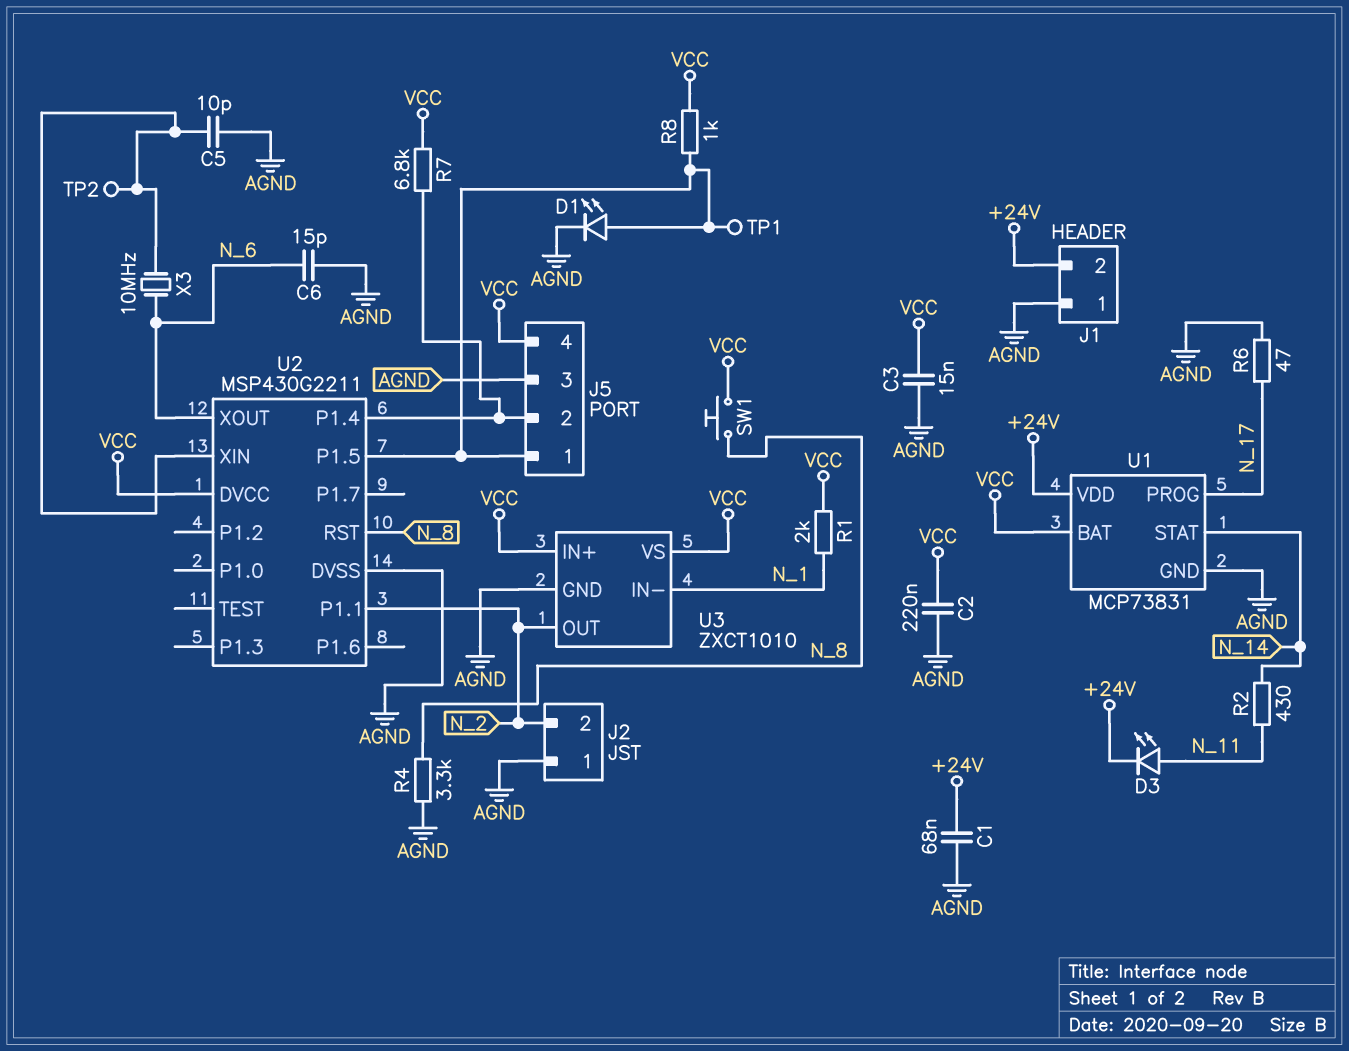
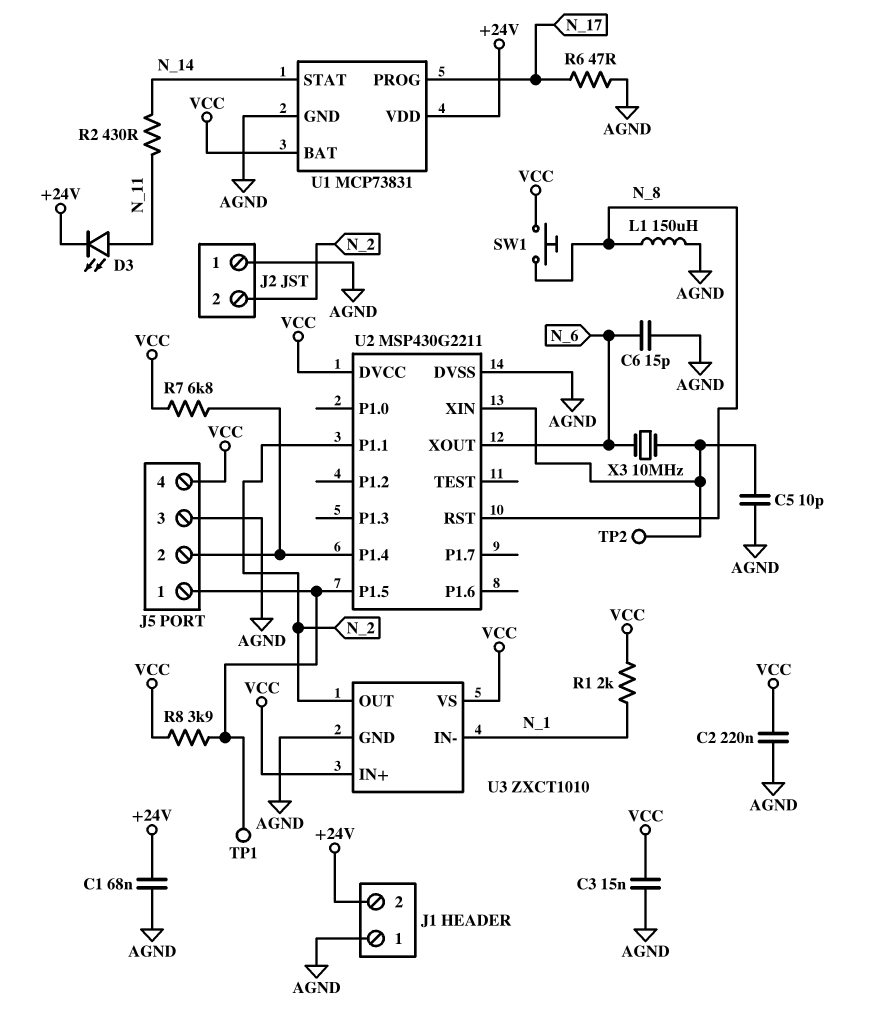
D1: LED (A J5/1, K AGND) -> none
L1: none -> 150uH (AGND, N_8)
R4: 3.3k (AGND, N_8) -> none
R8: 1k (J5/1, VCC) -> 3.9k (J5/1, VCC)

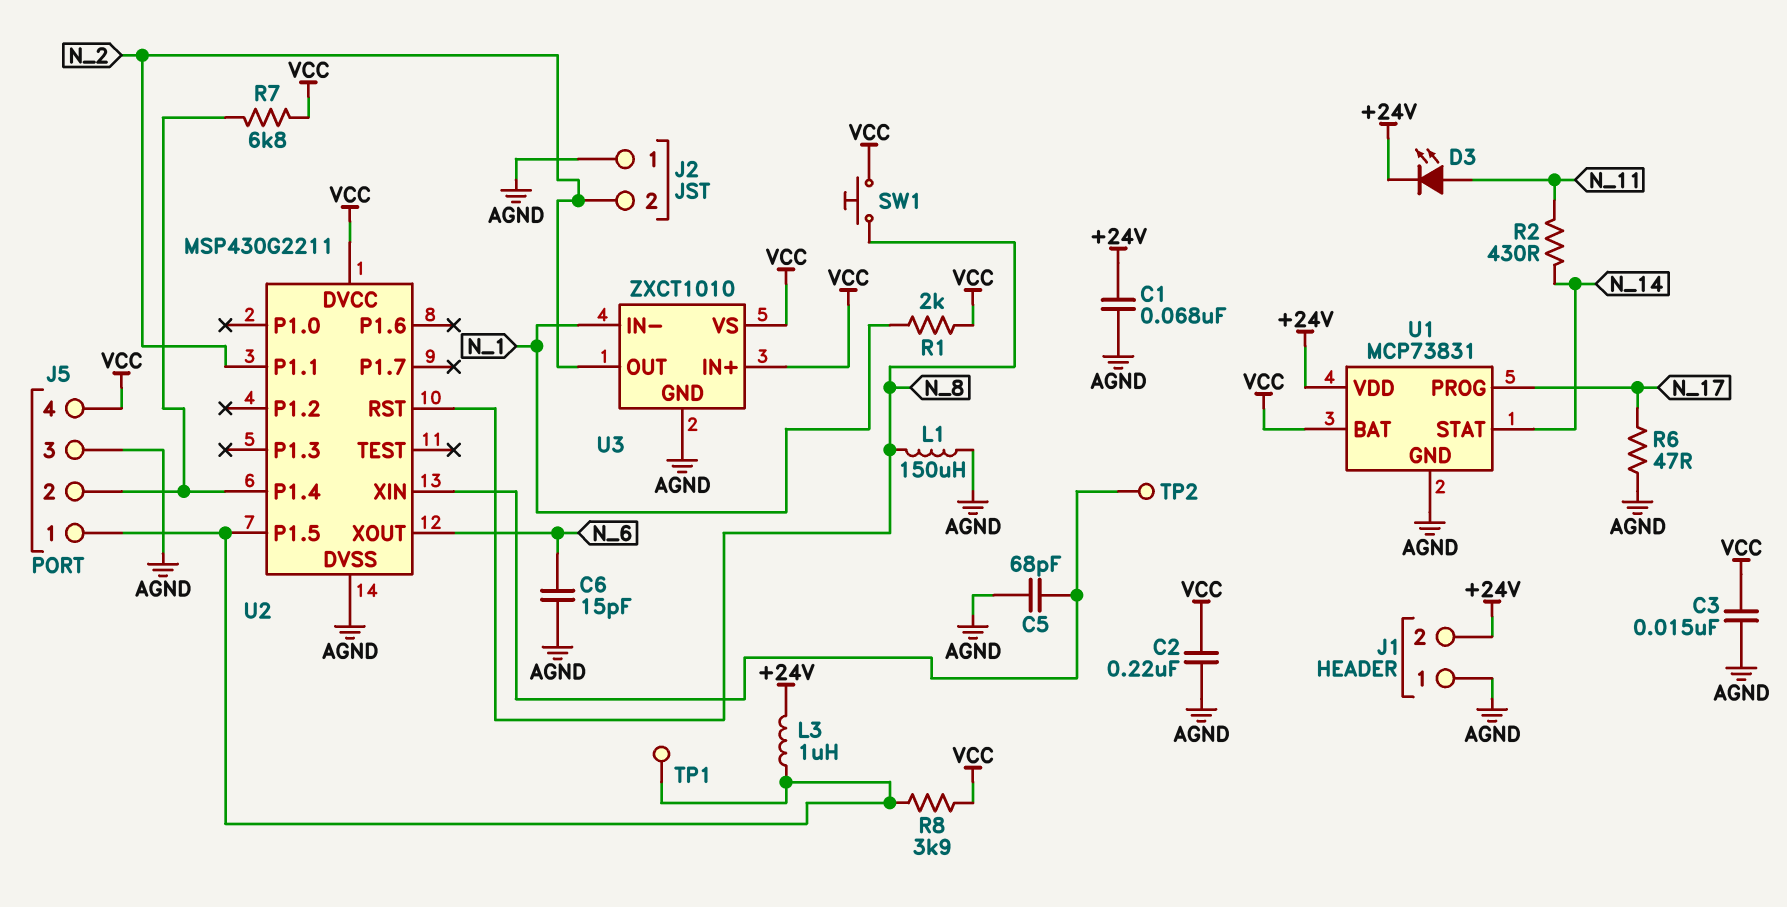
C5: 10pF (AGND, U2/XIN) -> 68pF (AGND, U2/XIN)
L3: none -> 1uH (+24V, J5/1)
X3: 10MHz (N_6, U2/XIN) -> none

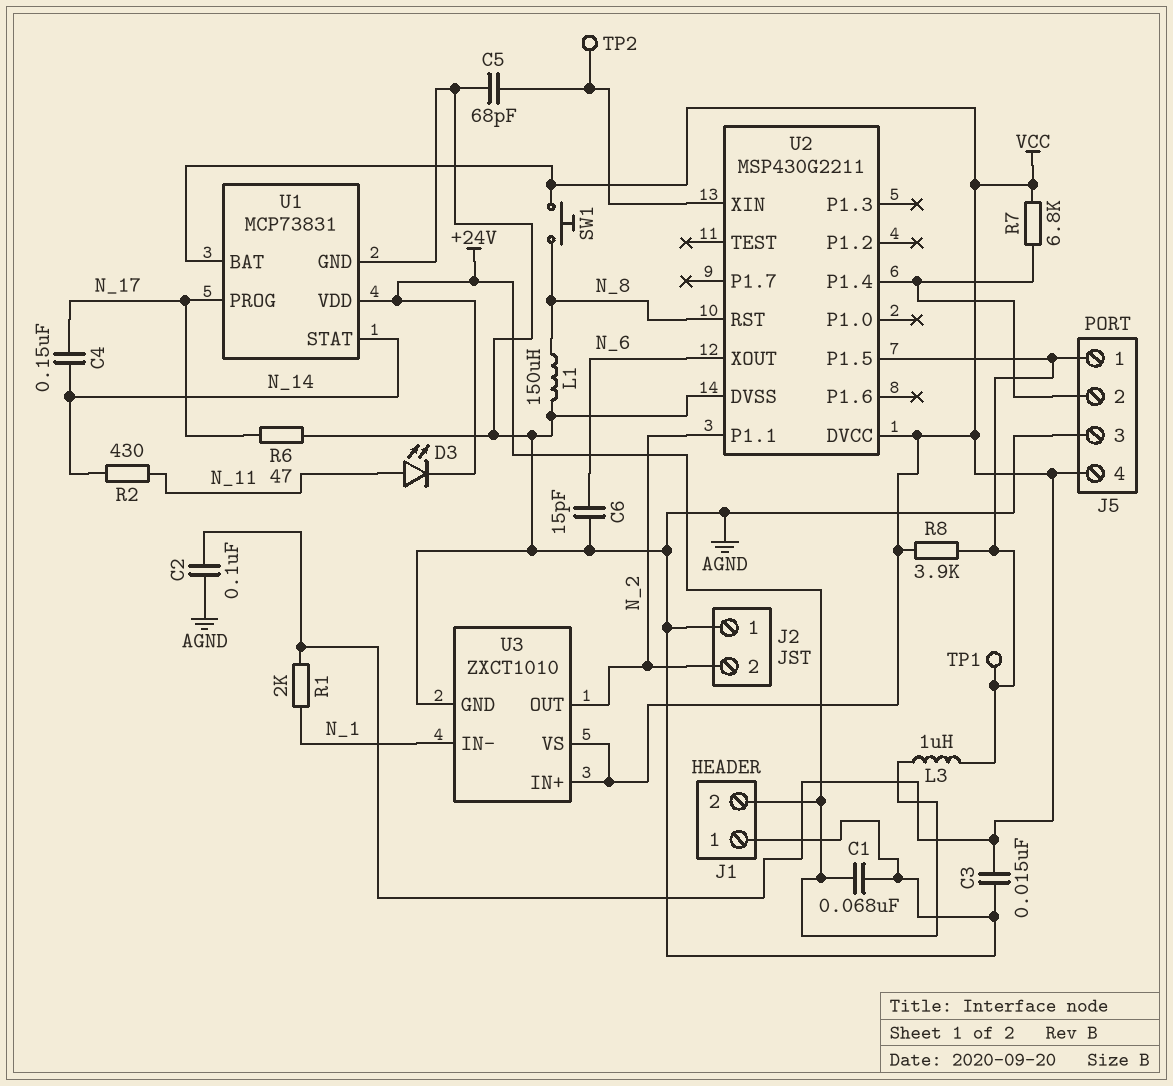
C2: 220nF (AGND, VCC) -> 100nF (AGND, VCC)
C4: none -> 150nF (N_14, N_17)

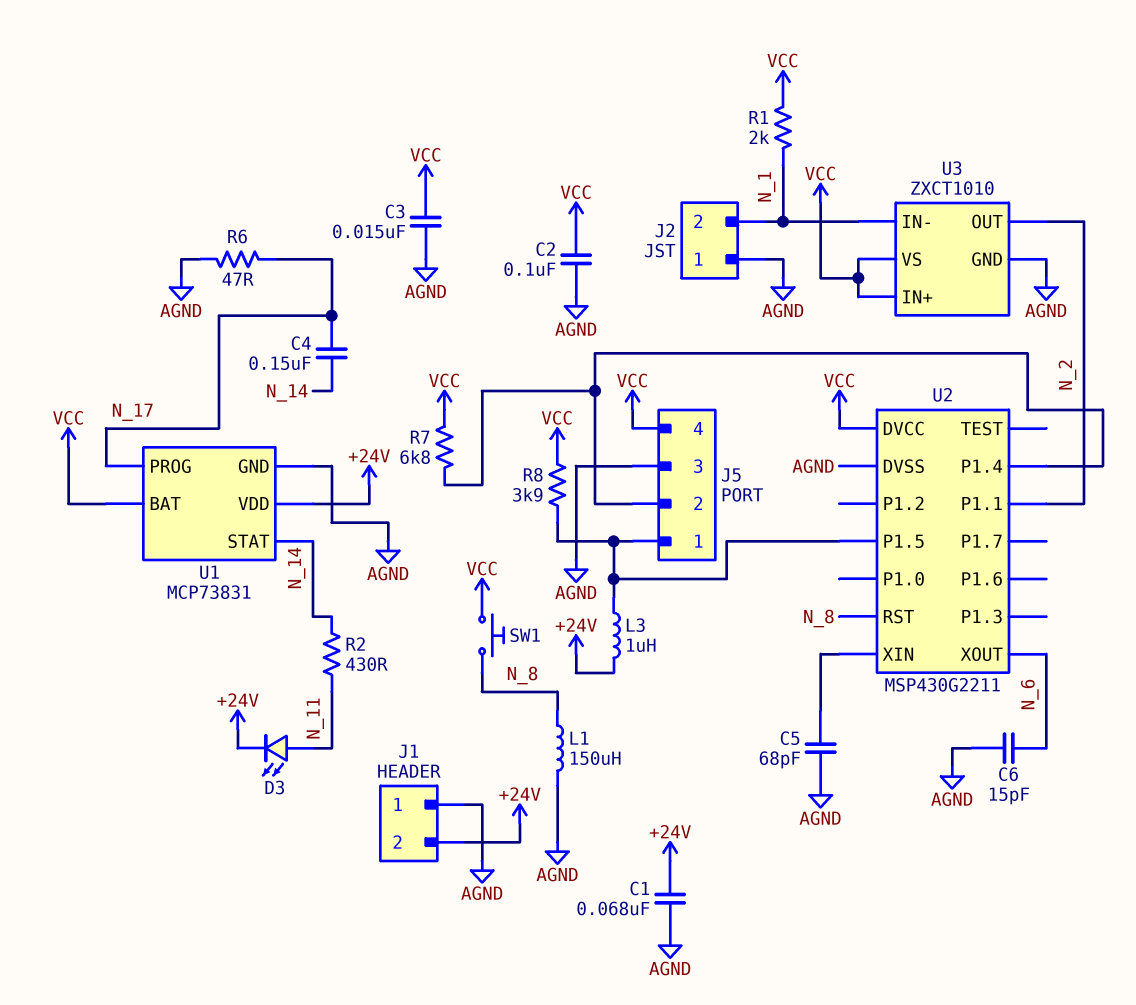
J2 pin 2: N_2 -> N_1
TP1: test point (J5/1) -> none
TP2: test point (U2/XIN) -> none

